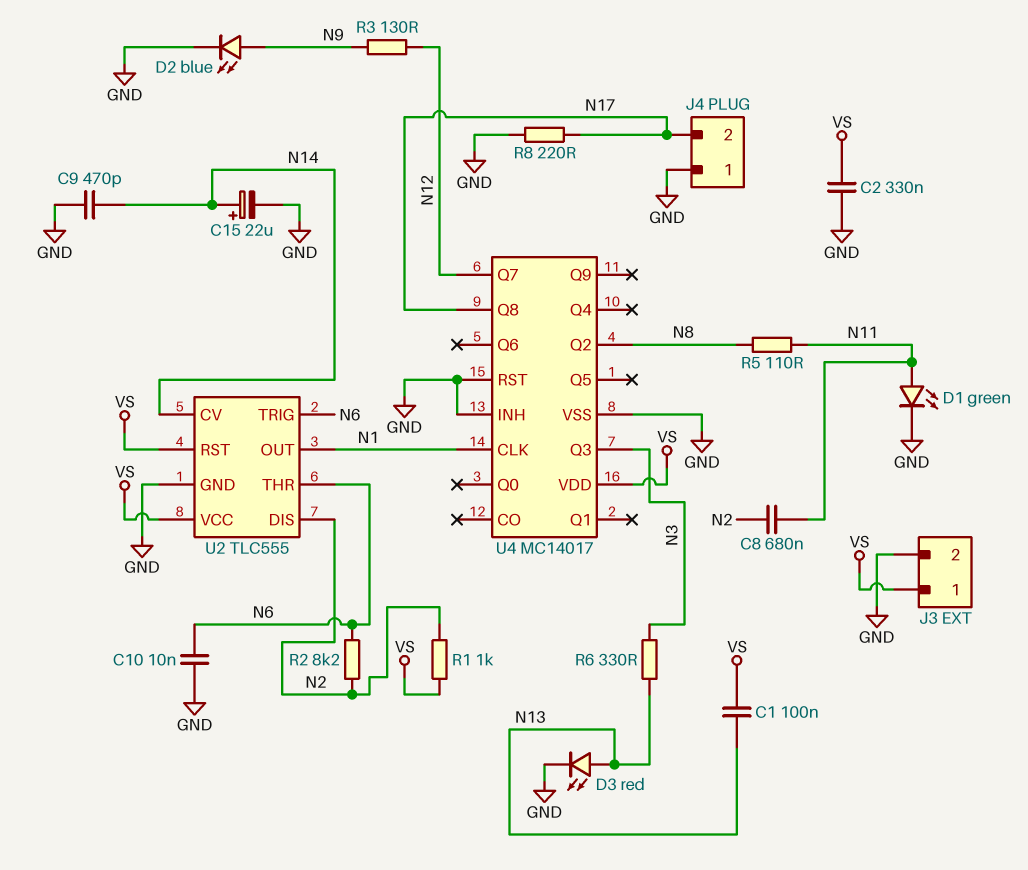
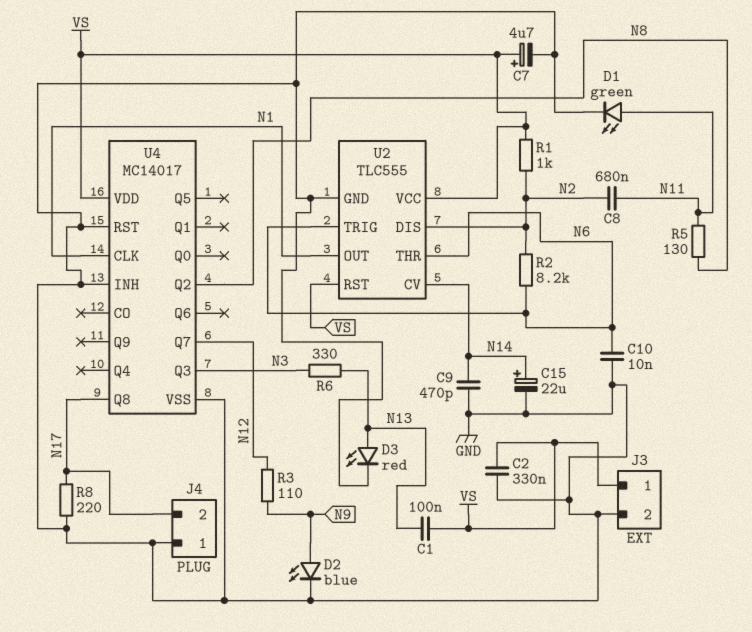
C7: none -> 4.7uF (plus VS, minus GND)
R3: 130 (N9, N12) -> 110 (N9, N12)
R5: 110 (N8, N11) -> 130 (N8, N11)

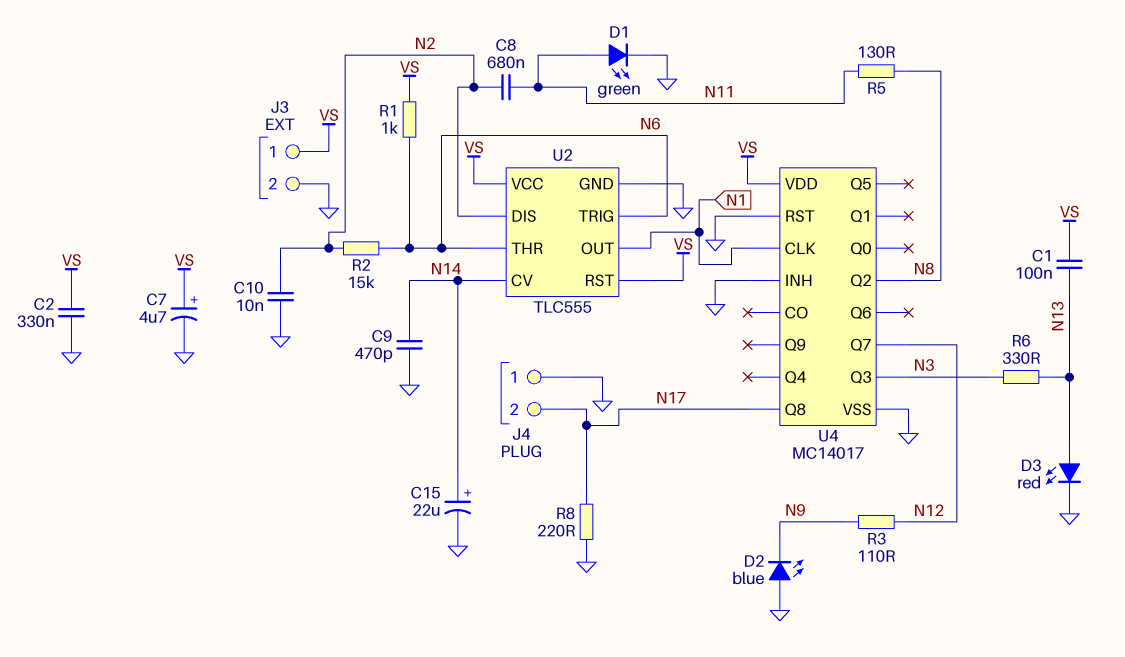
C10: 10nF (GND, N6) -> 10nF (GND, N2)
D2: LED blue (A N9, K GND) -> LED blue (A GND, K N9)
R1: 1k (N2, VS) -> 1k (N6, VS)
R2: 8.2k (N2, N6) -> 15k (N2, N6)

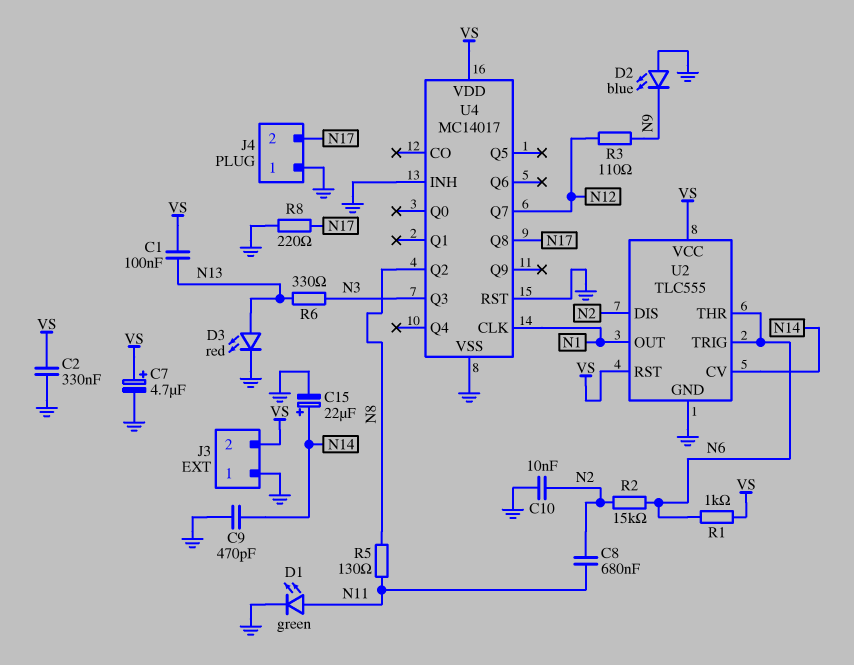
J3 pin 1: VS -> GND
J3 pin 2: GND -> VS

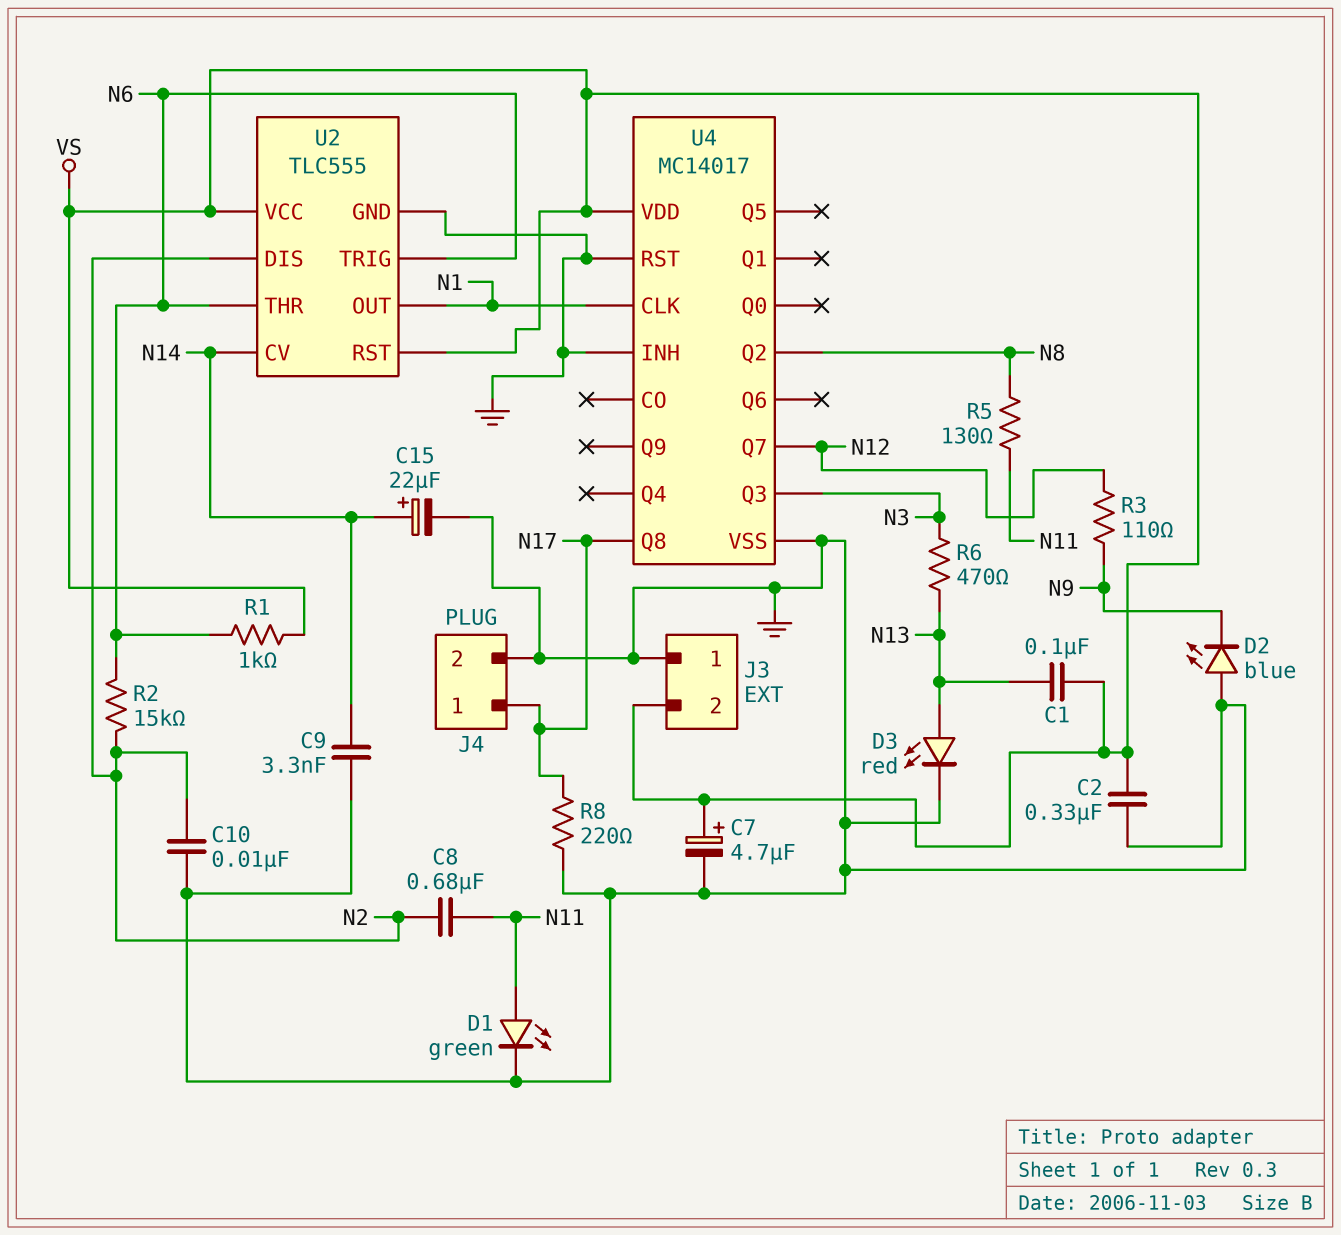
C9: 470pF (GND, N14) -> 3.3nF (GND, N14)
J4 pin 1: GND -> N17
J4 pin 2: N17 -> GND
R6: 330 (N3, N13) -> 470 (N3, N13)

